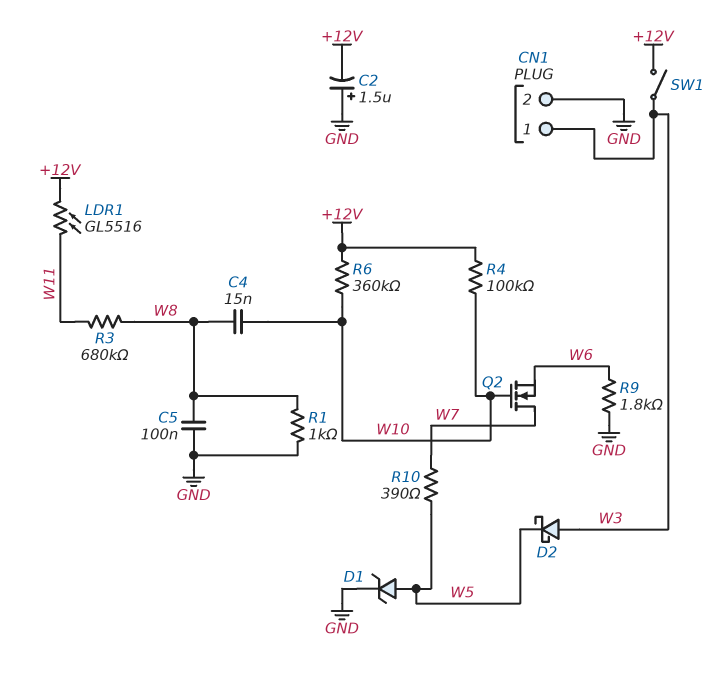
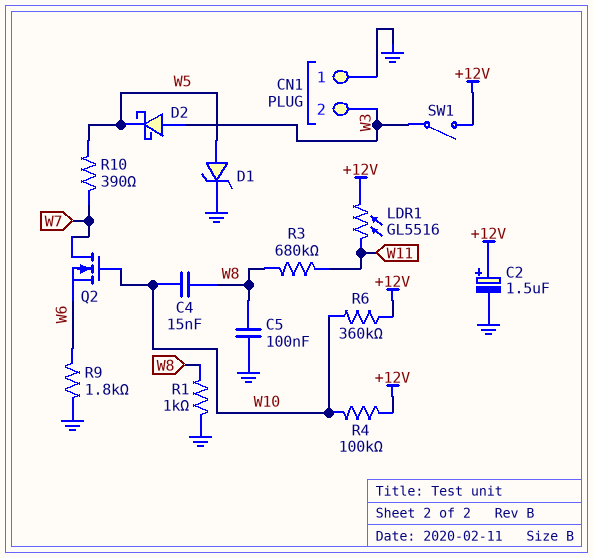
C2: 1.5uF (plus GND, minus +12V) -> 1.5uF (plus +12V, minus GND)
CN1 pin 1: W3 -> GND
CN1 pin 2: GND -> W3

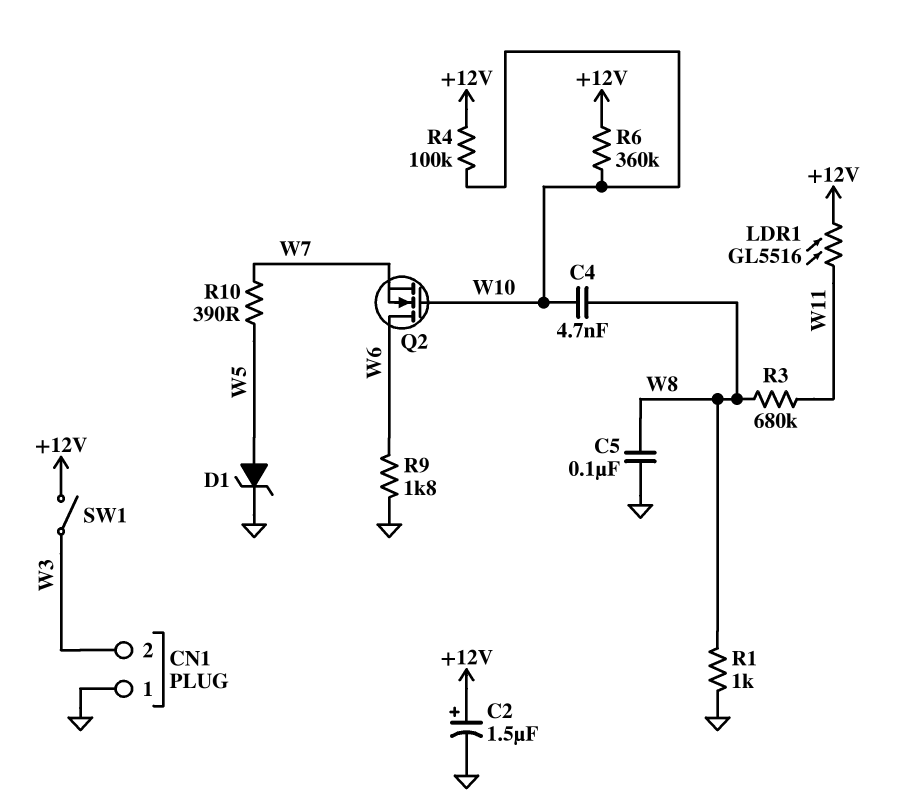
C4: 15nF (W8, W10) -> 4.7nF (W8, W10)
D2: schottky (A W3, K W5) -> none
Q2: NMOS (G W10, D W7, S W6) -> NMOS (G W10, D W6, S W7)

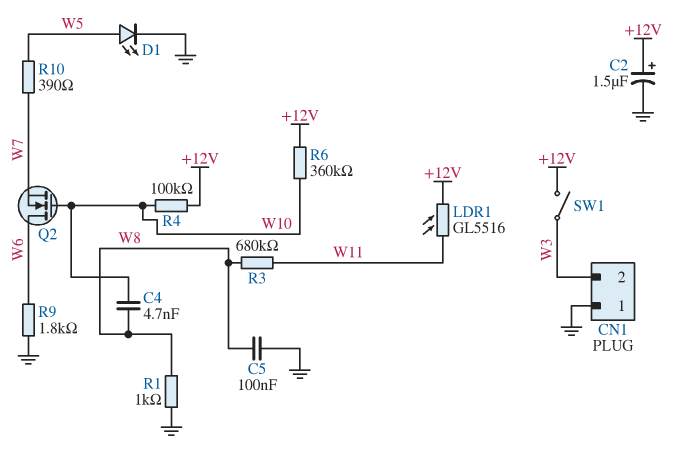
D1: zener (A W5, K GND) -> LED (A W5, K GND)

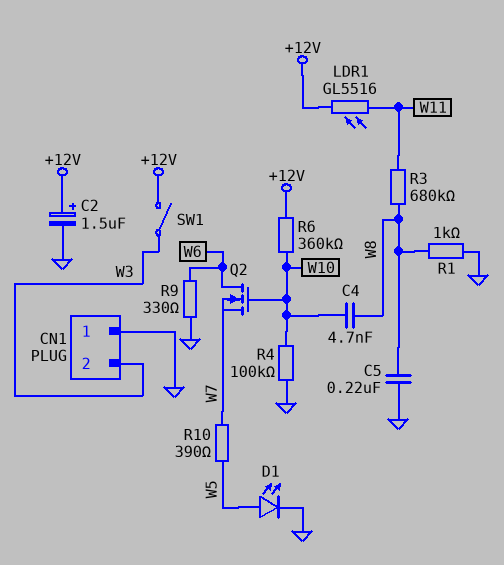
C5: 100nF (GND, W8) -> 220nF (GND, W8)
R4: 100k (+12V, W10) -> 100k (GND, W10)
R9: 1.8k (GND, W6) -> 330 (GND, W6)

